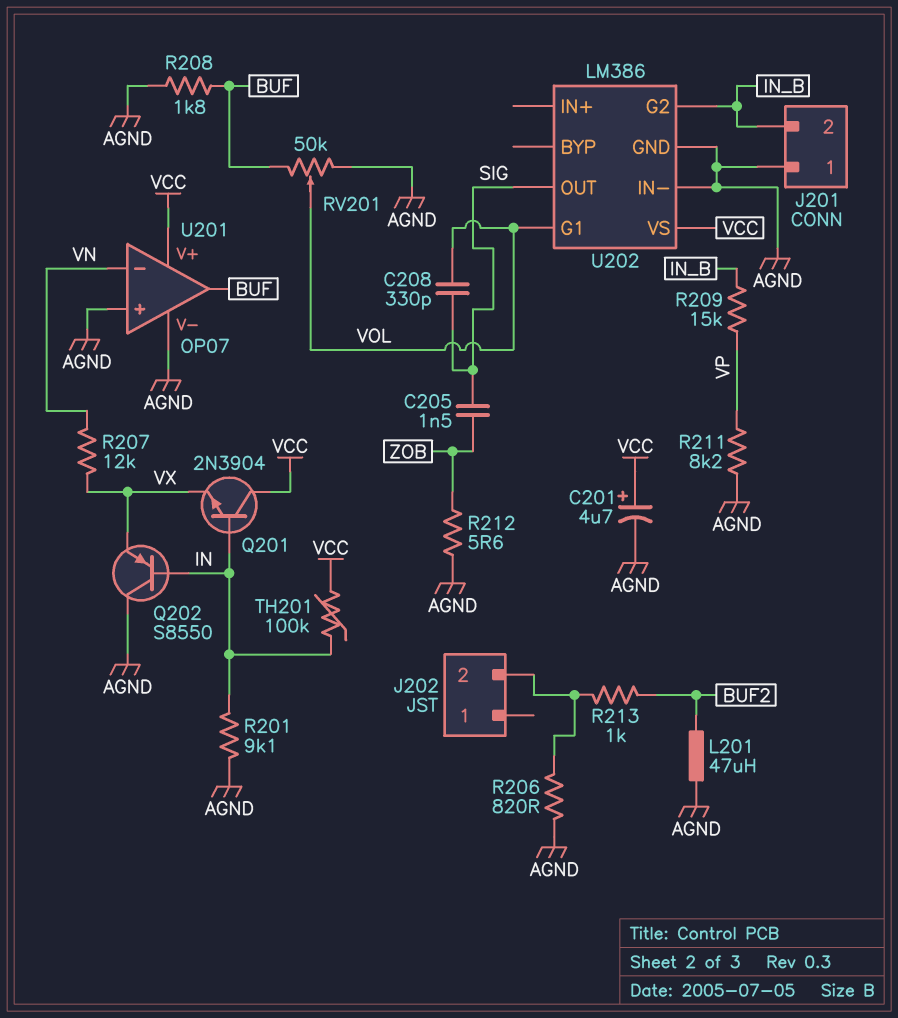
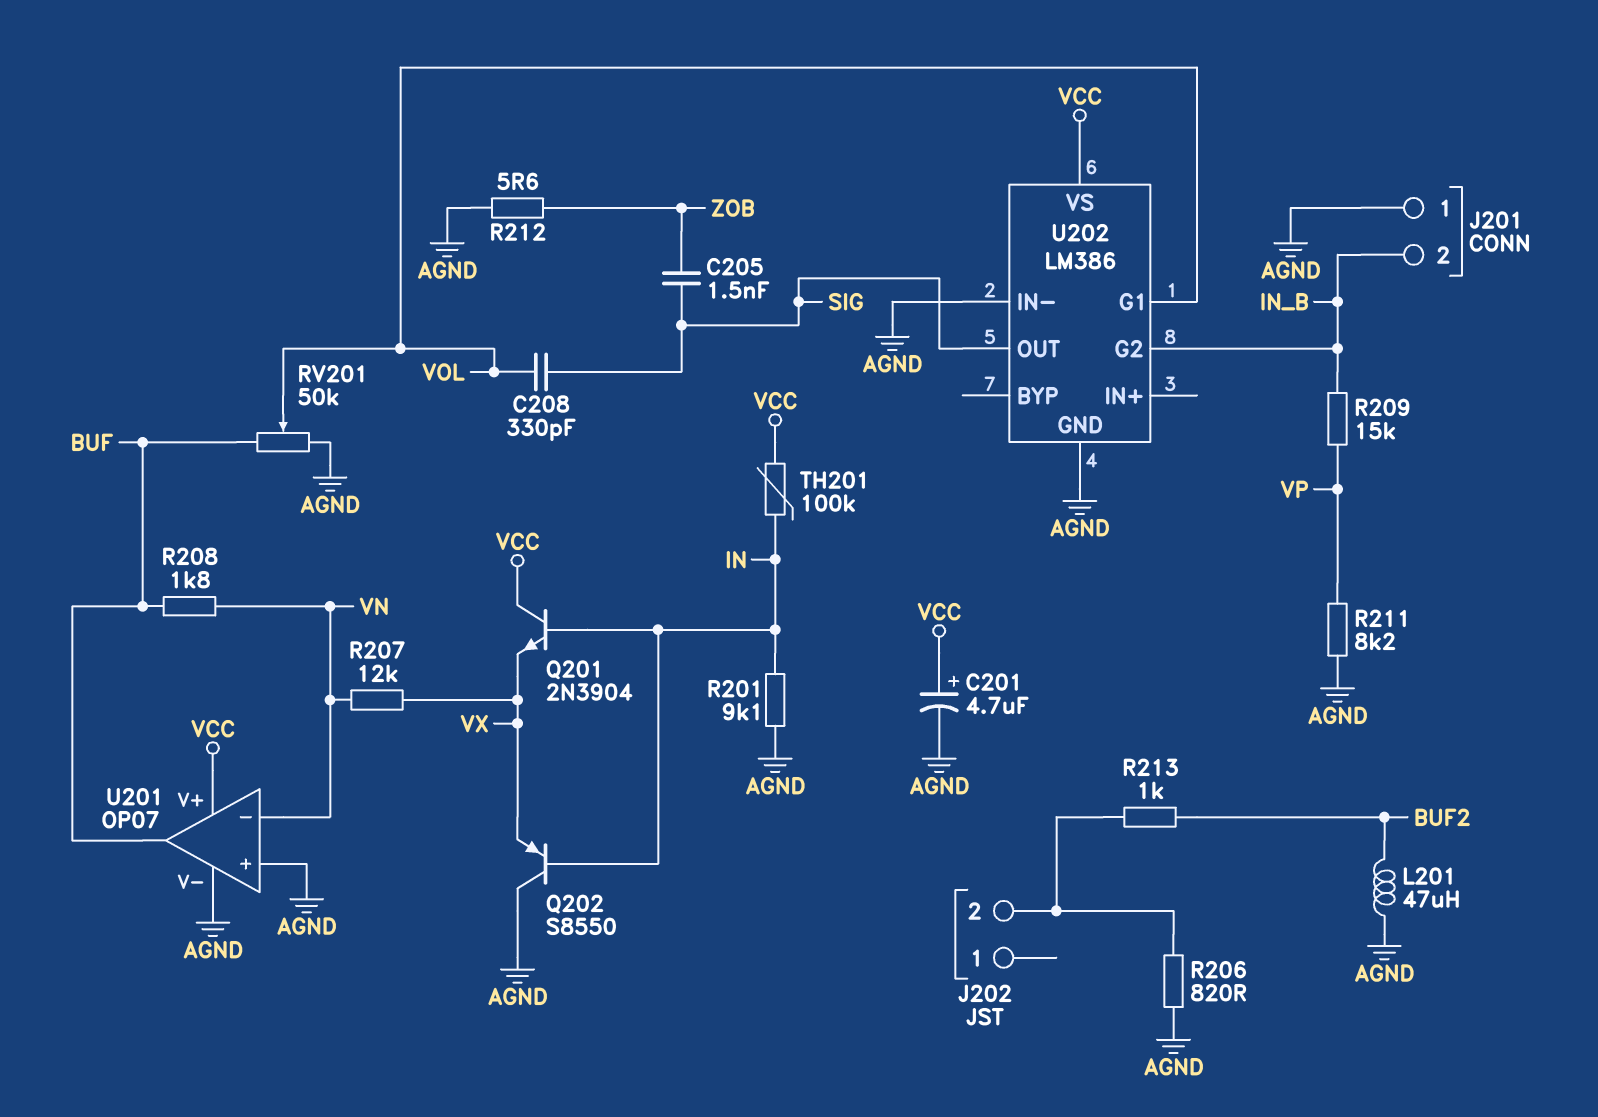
R208: 1.8k (AGND, BUF) -> 1.8k (BUF, VN)

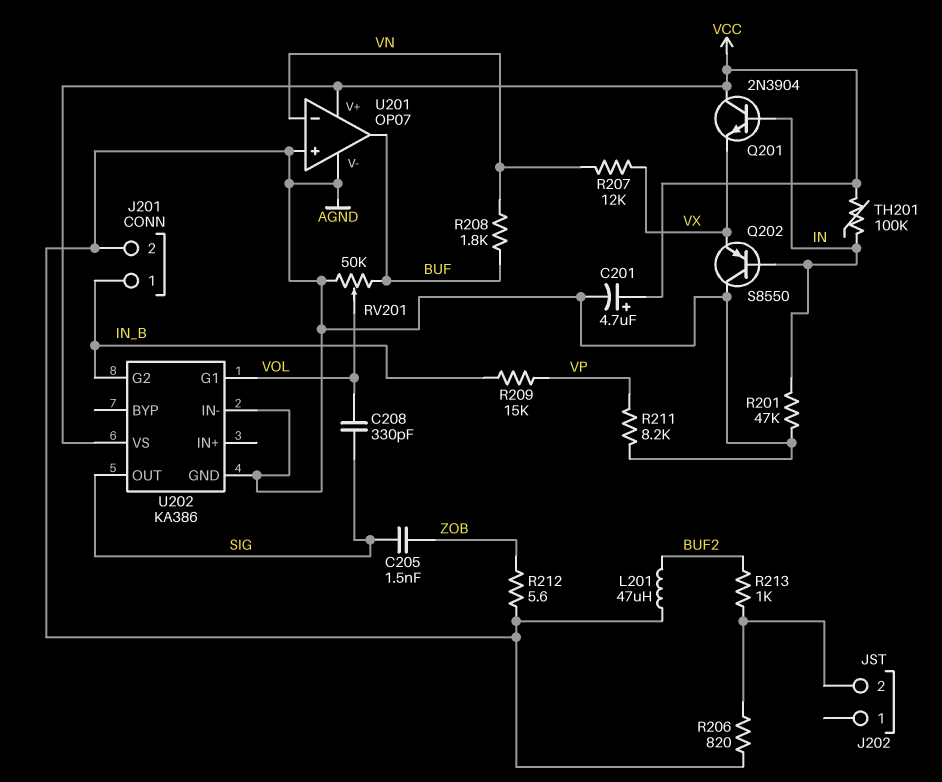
J201 pin 1: AGND -> IN_B
J201 pin 2: IN_B -> AGND
R201: 9.1k (AGND, IN) -> 47k (AGND, IN)
U202: LM386 -> KA386

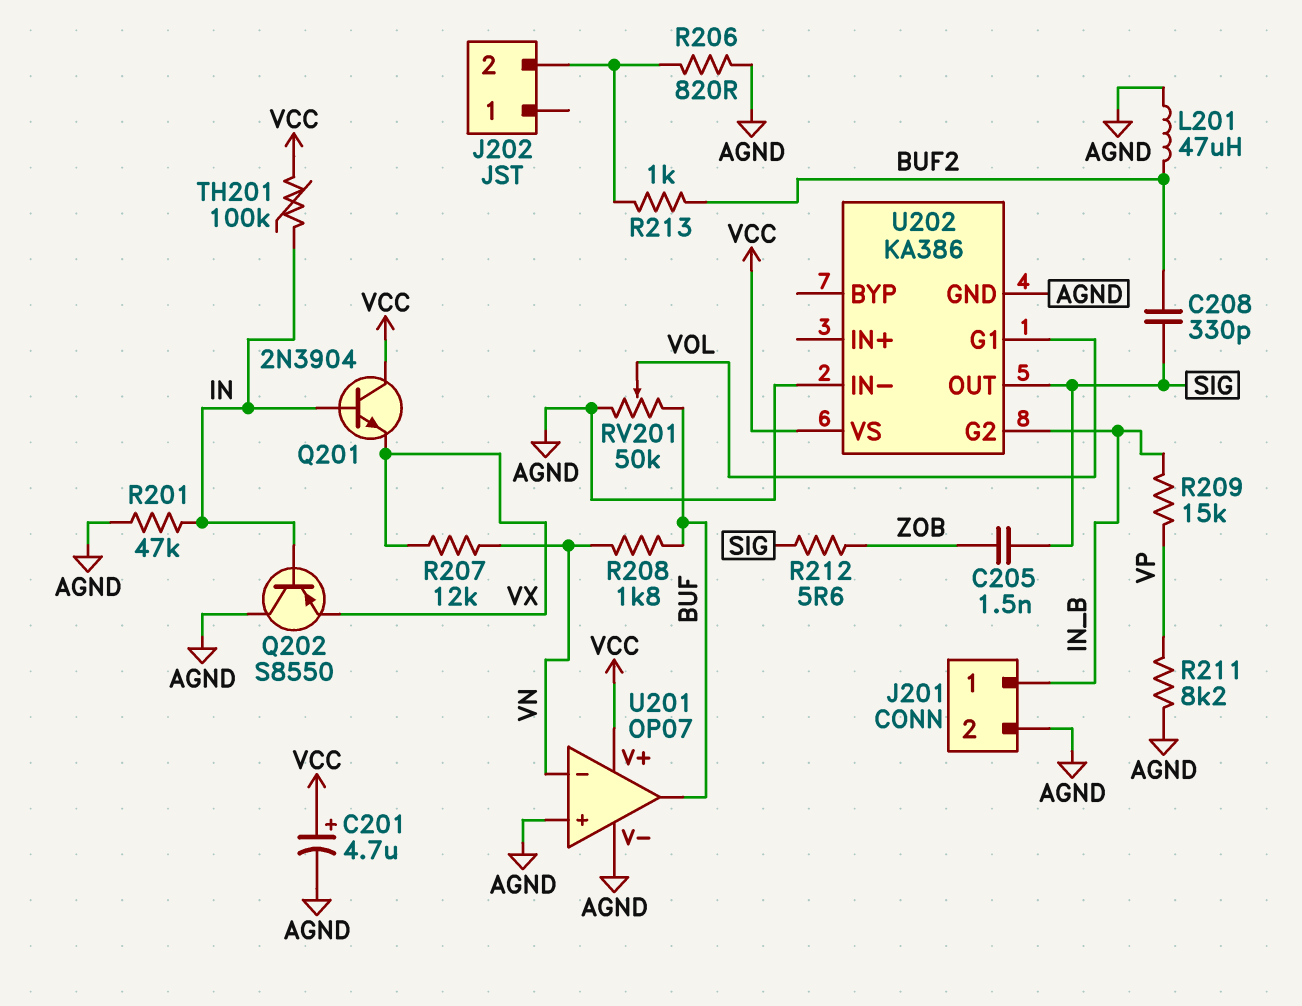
C208: 330pF (SIG, VOL) -> 330pF (BUF2, SIG)
R212: 5.6 (AGND, ZOB) -> 5.6 (SIG, ZOB)

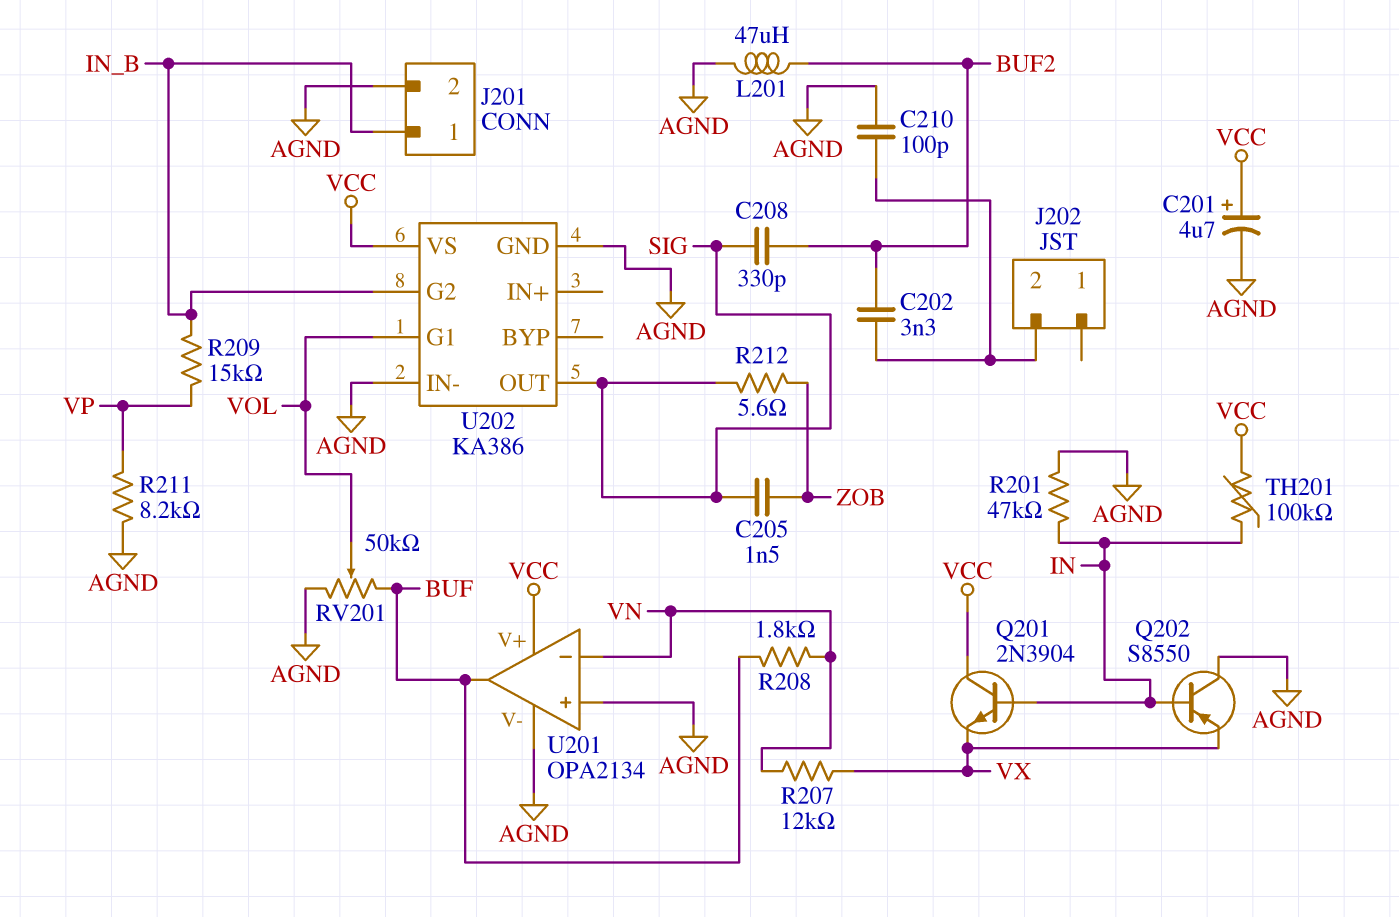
C202: none -> 3.3nF (BUF2, J202/2)
C210: none -> 100pF (AGND, J202/2)
R206: 820 (AGND, J202/2) -> none
R213: 1k (BUF2, J202/2) -> none
U201: OP07 -> OPA2134

